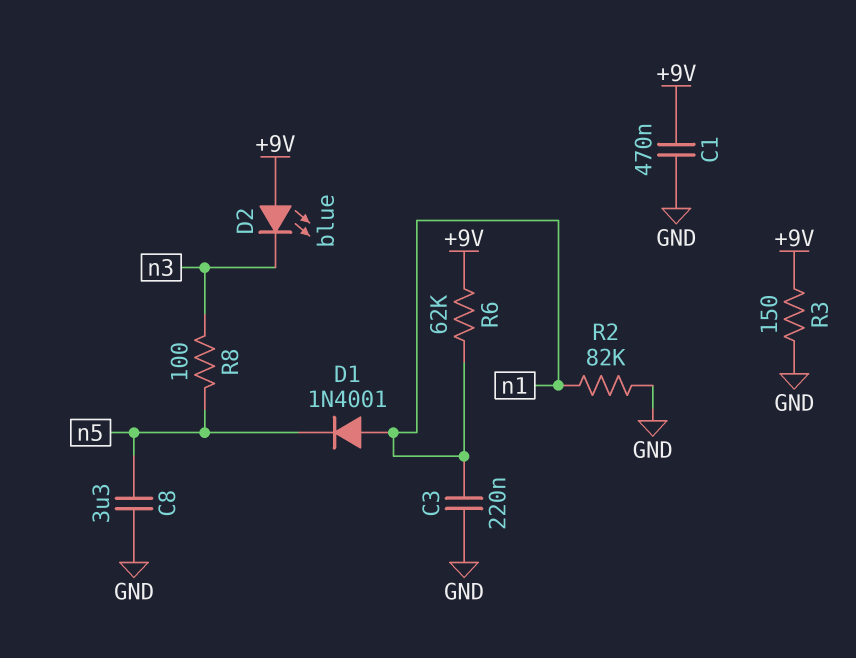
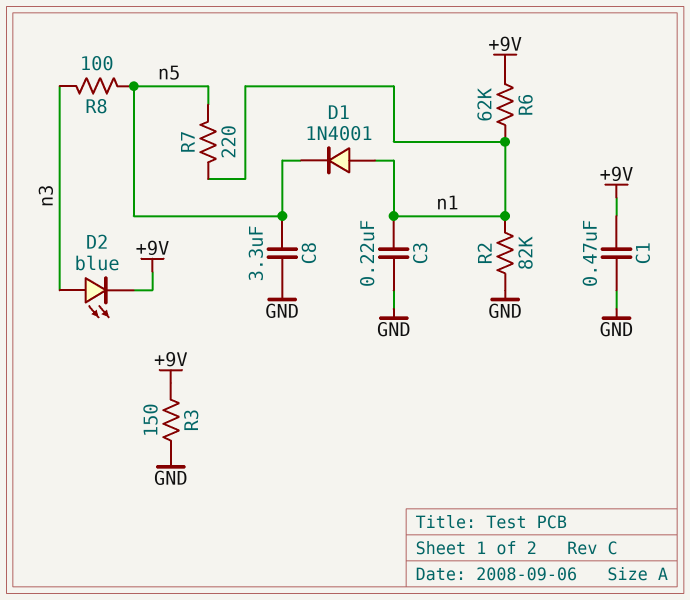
D2: LED blue (A +9V, K n3) -> LED blue (A n3, K +9V)
R7: none -> 220 (n1, n5)

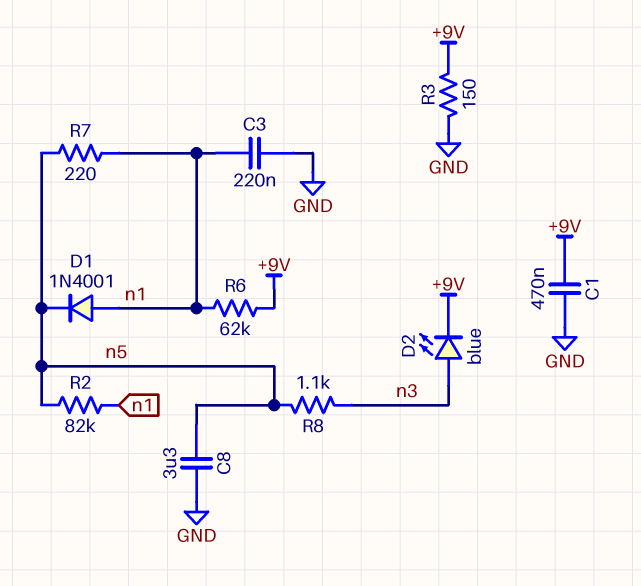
R2: 82k (GND, n1) -> 82k (n1, n5)
R8: 100 (n3, n5) -> 1.1k (n3, n5)

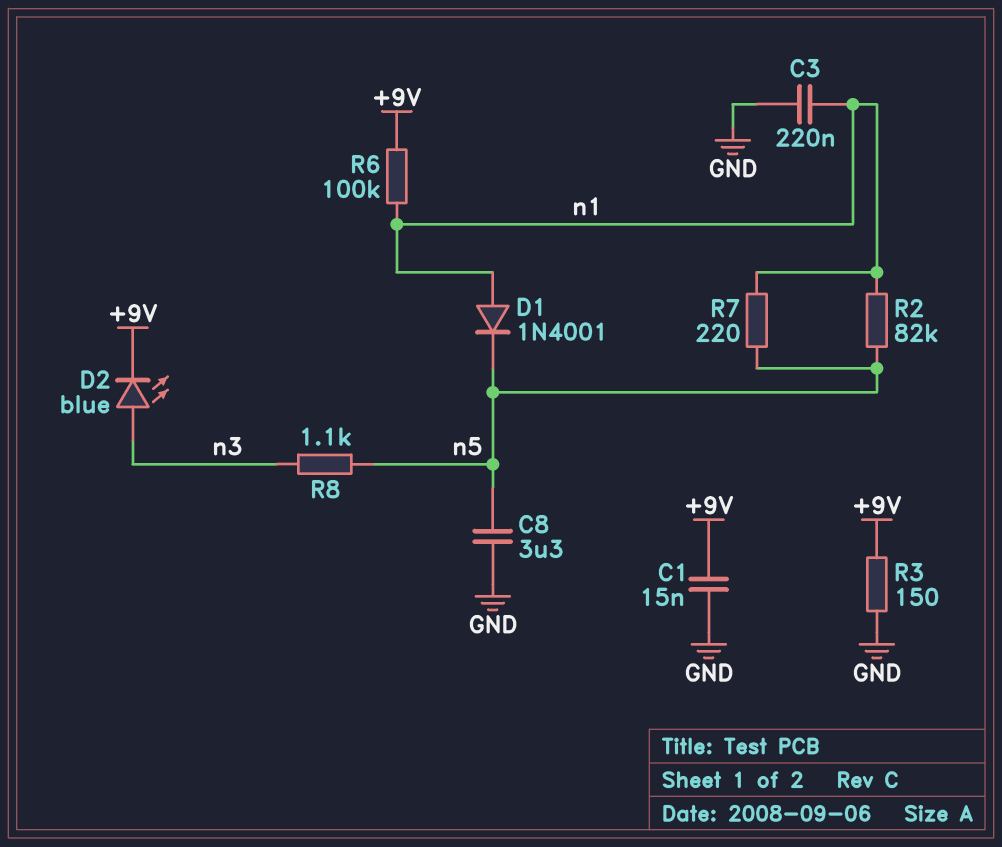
C1: 470nF (+9V, GND) -> 15nF (+9V, GND)
R6: 62k (+9V, n1) -> 100k (+9V, n1)

